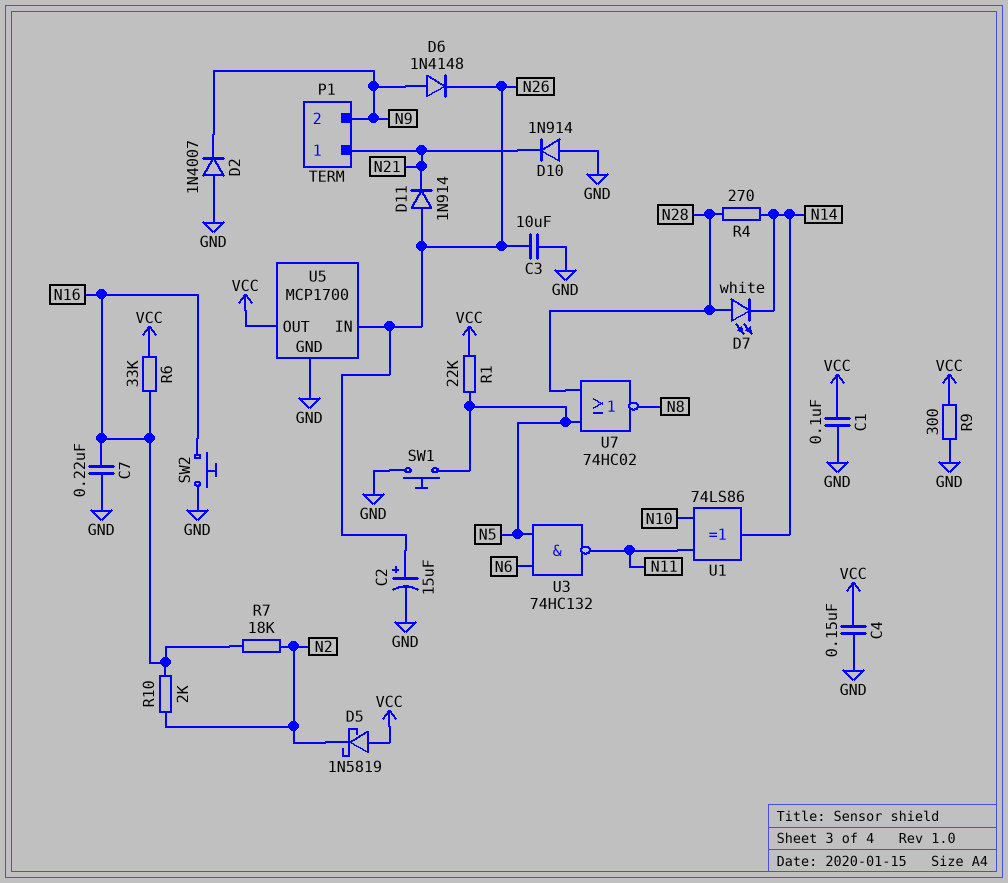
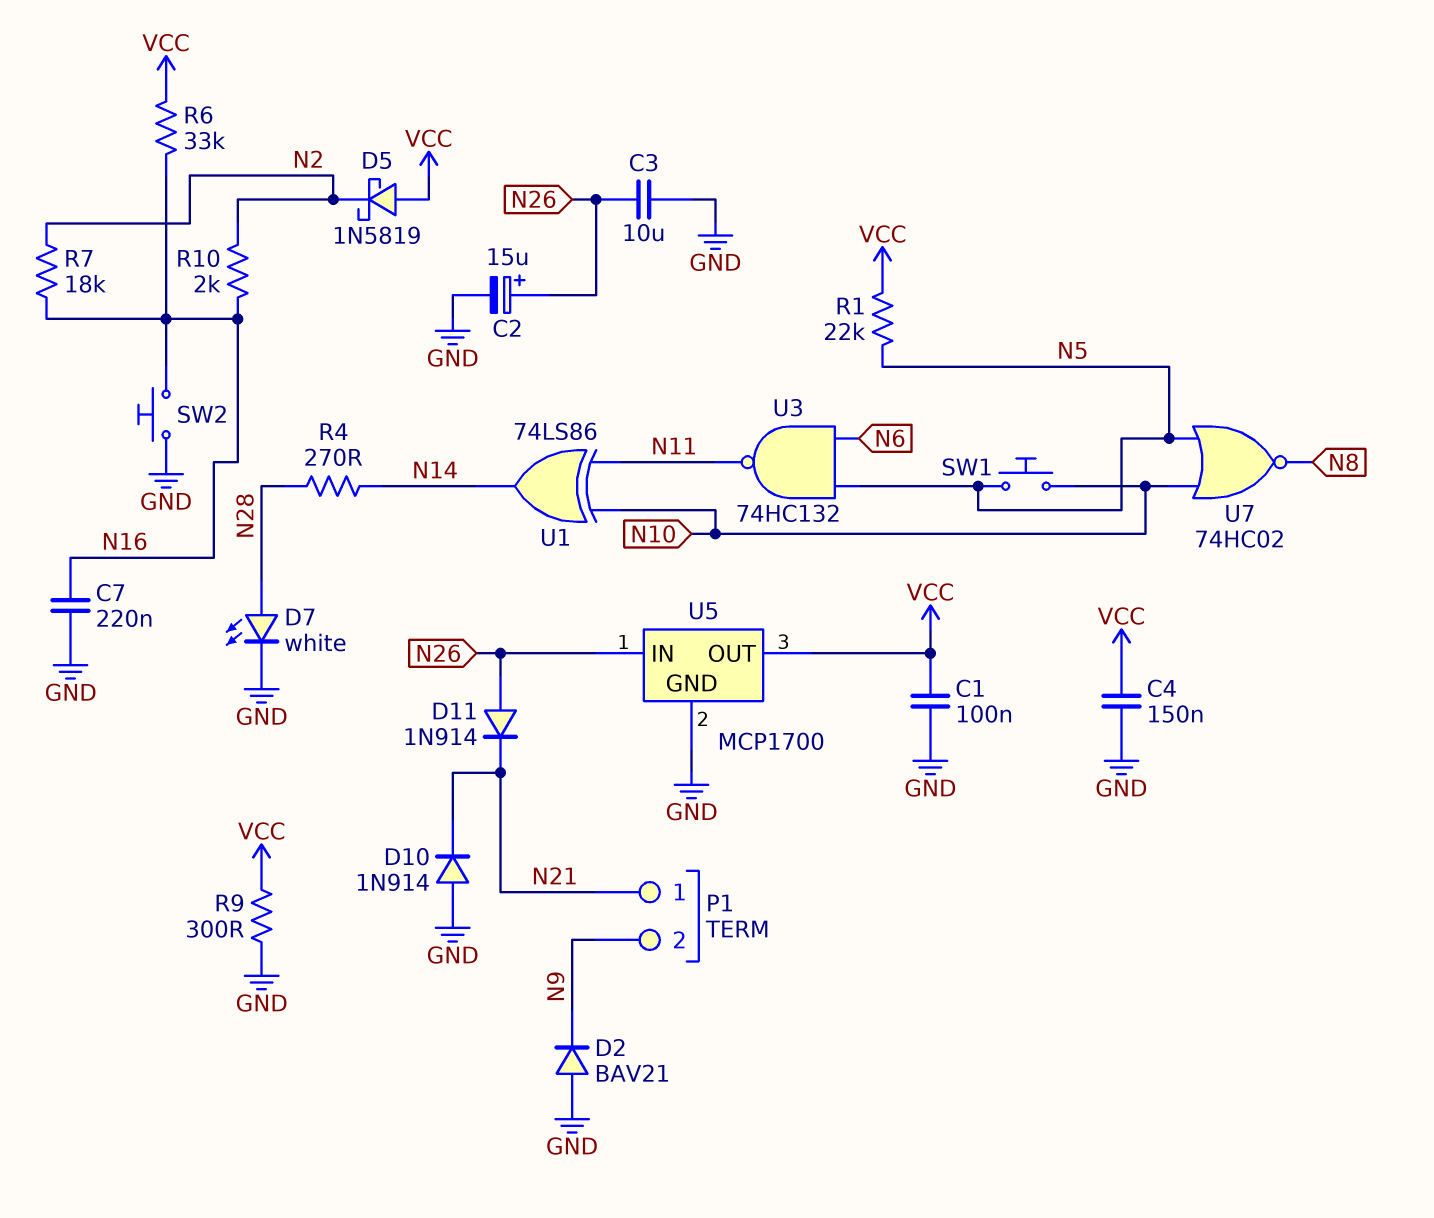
D2: diode 1N4007 (A GND, K N9) -> diode BAV21 (A GND, K N9)
D6: diode 1N4148 (A N9, K N26) -> none
D7: LED white (A N28, K N14) -> LED white (A N28, K GND)
SW1: button (GND, N5) -> button (N5, N10)
U7: NOR 74HC02 (in N5, in N28, out N8) -> NOR 74HC02 (in N5, in N10, out N8)

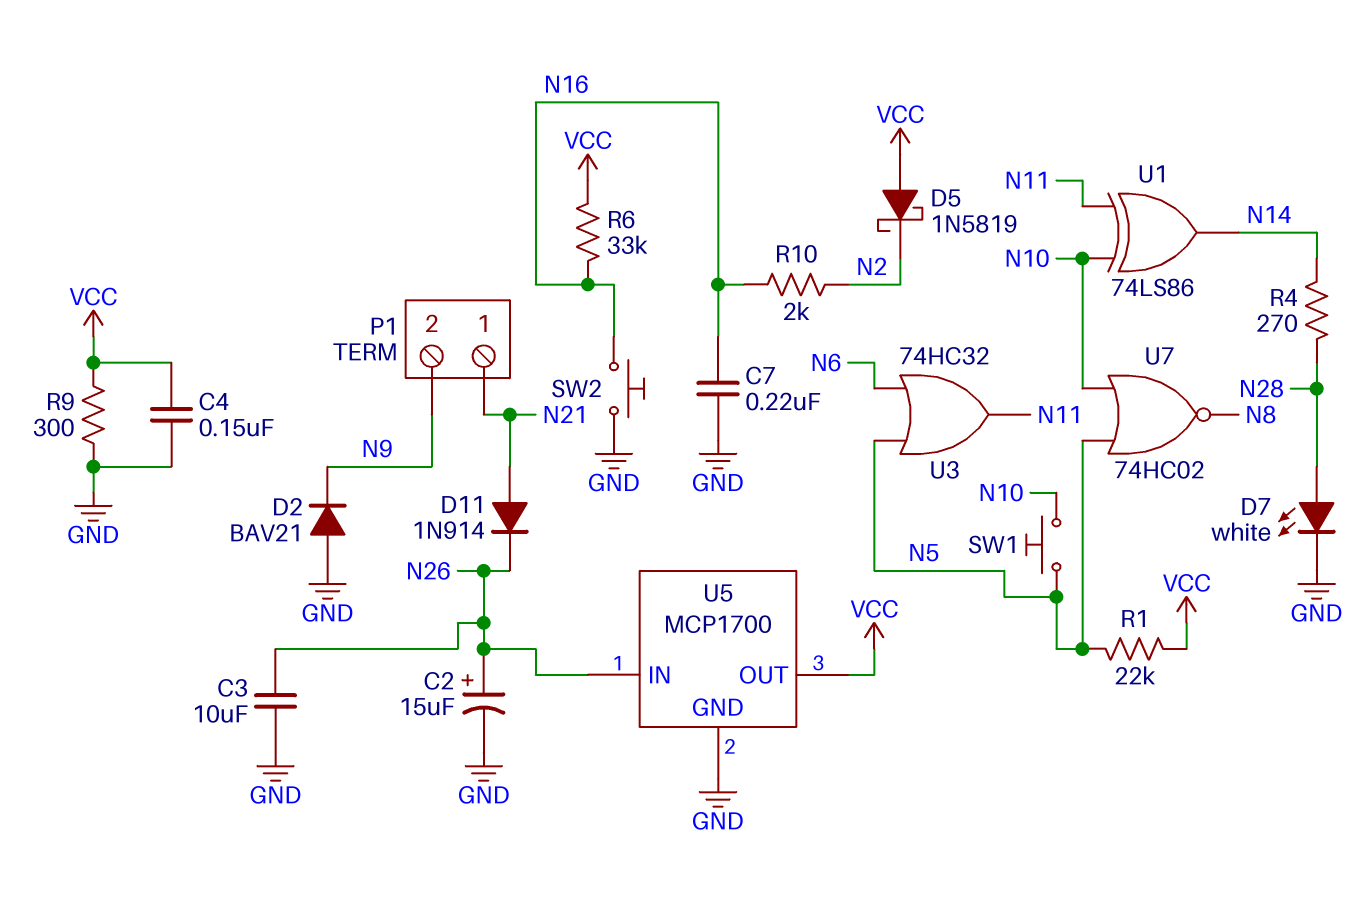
C1: 100nF (GND, VCC) -> none
D10: diode 1N914 (A GND, K N21) -> none
D11: diode 1N914 (A N26, K N21) -> diode 1N914 (A N21, K N26)
R7: 18k (N2, N16) -> none
U3: NAND 74HC132 (in N5, in N6, out N11) -> OR 74HC32 (in N5, in N6, out N11)

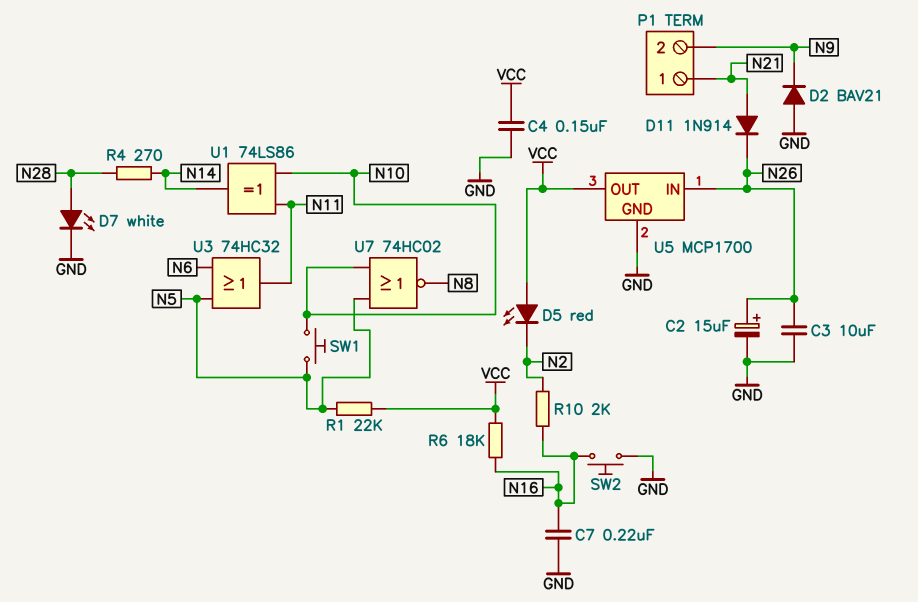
D5: schottky 1N5819 (A VCC, K N2) -> LED red (A VCC, K N2)
R6: 33k (N16, VCC) -> 18k (N16, VCC)
R9: 300 (GND, VCC) -> none

